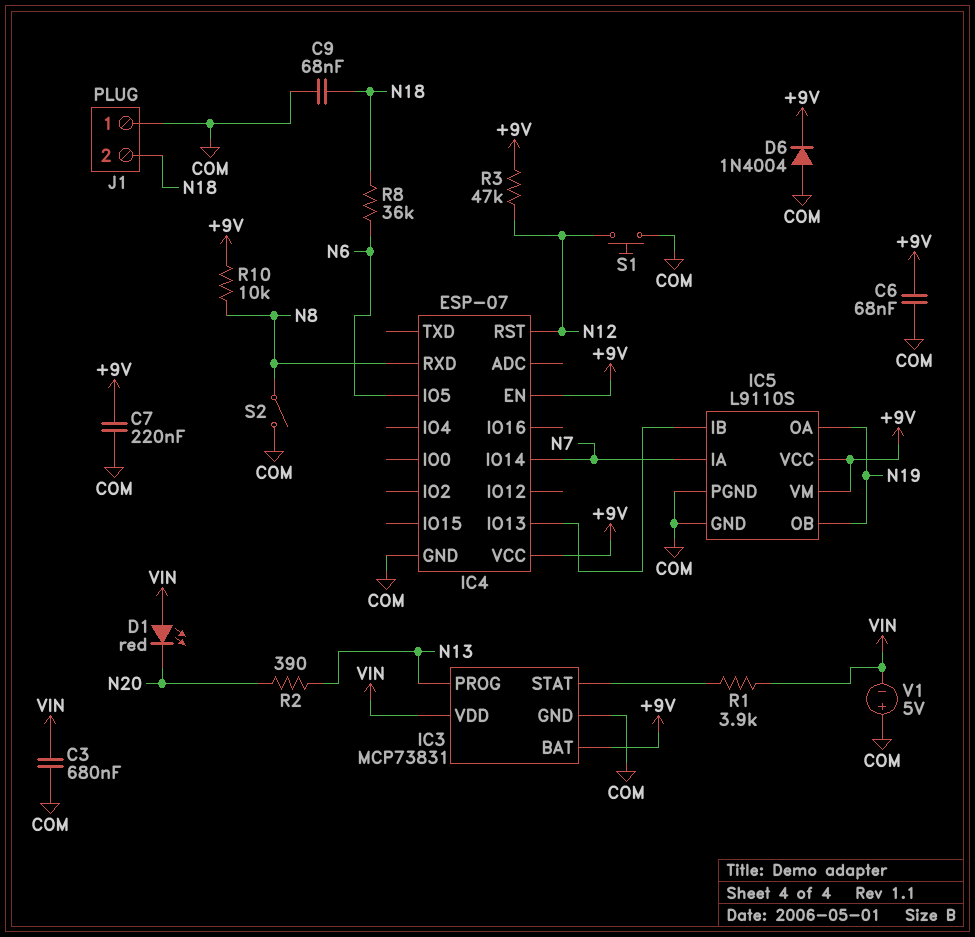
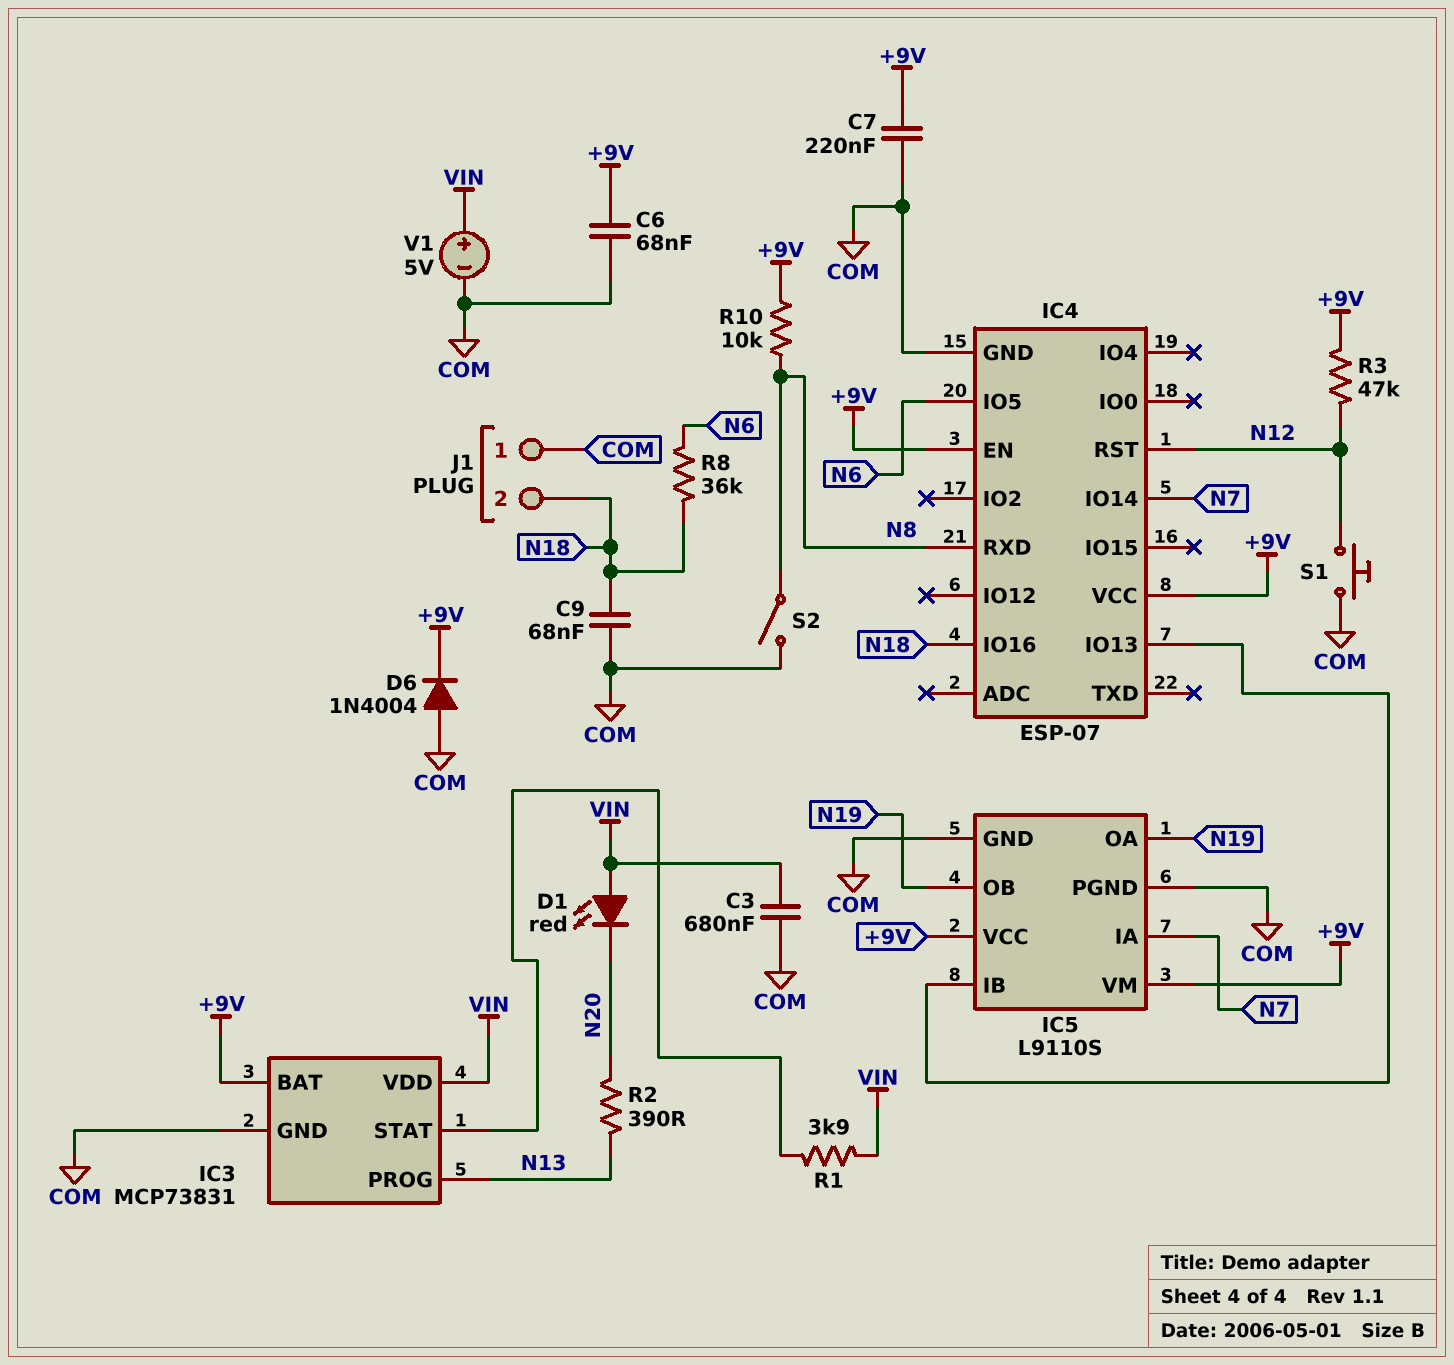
IC4 pin IO16: none -> N18
V1: 5V (plus COM, minus VIN) -> 5V (plus VIN, minus COM)

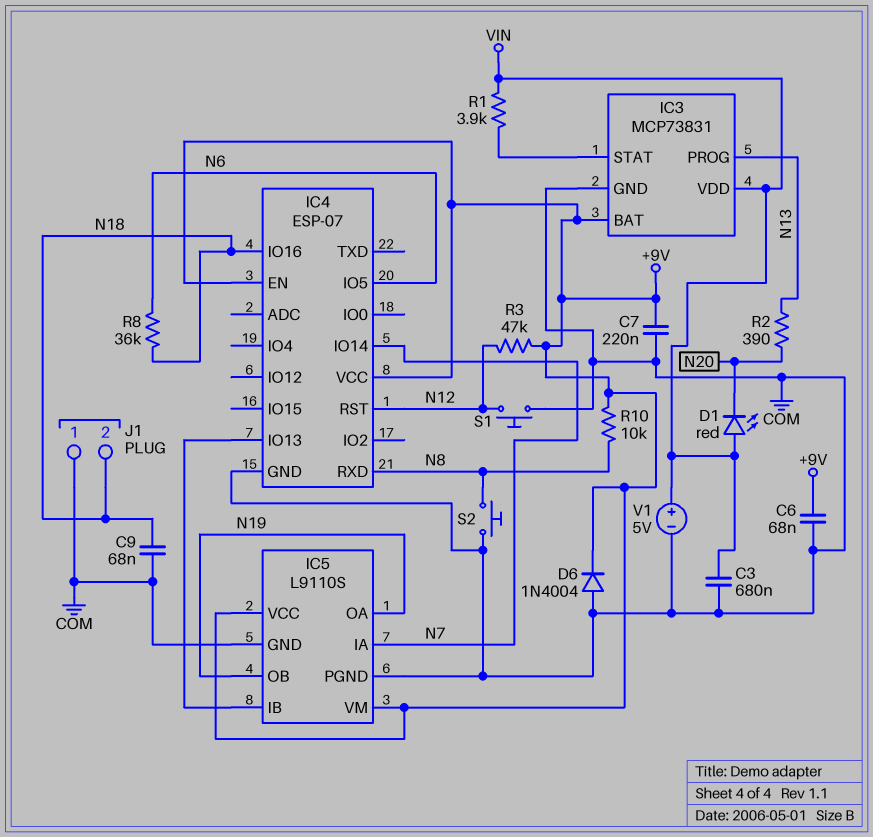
S2: switch (COM, N8) -> button (COM, N8)

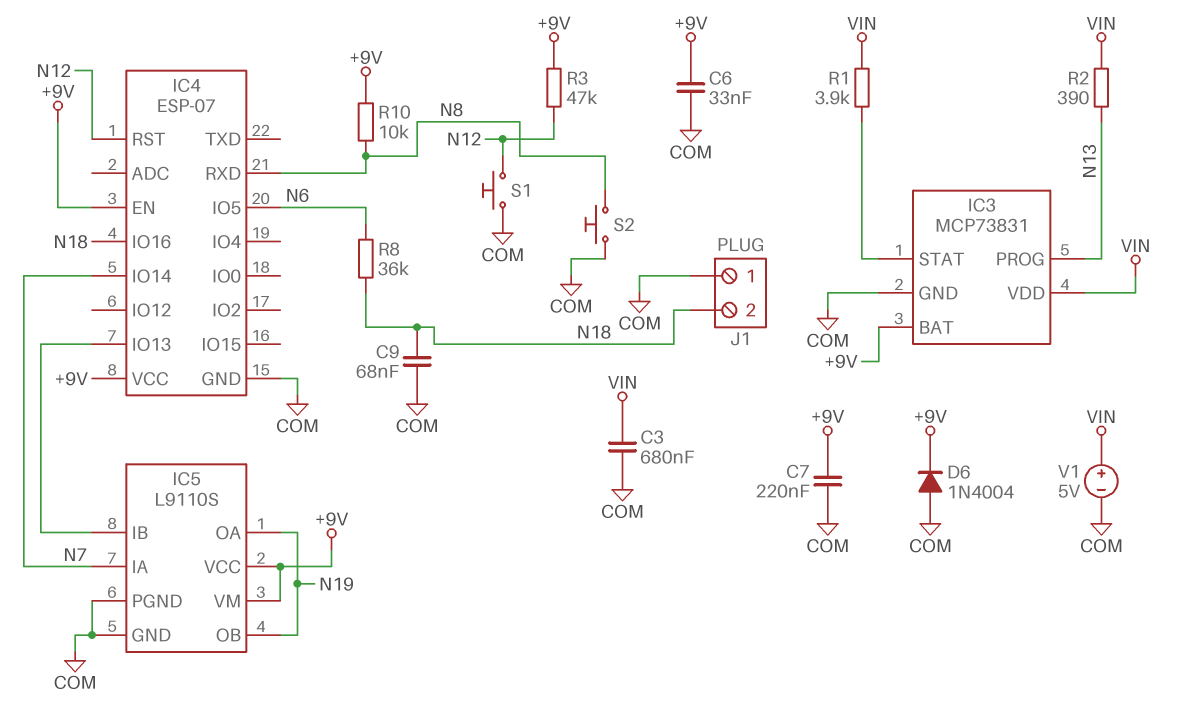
C6: 68nF (+9V, COM) -> 33nF (+9V, COM)
D1: LED red (A VIN, K N20) -> none
R2: 390 (N13, N20) -> 390 (N13, VIN)

